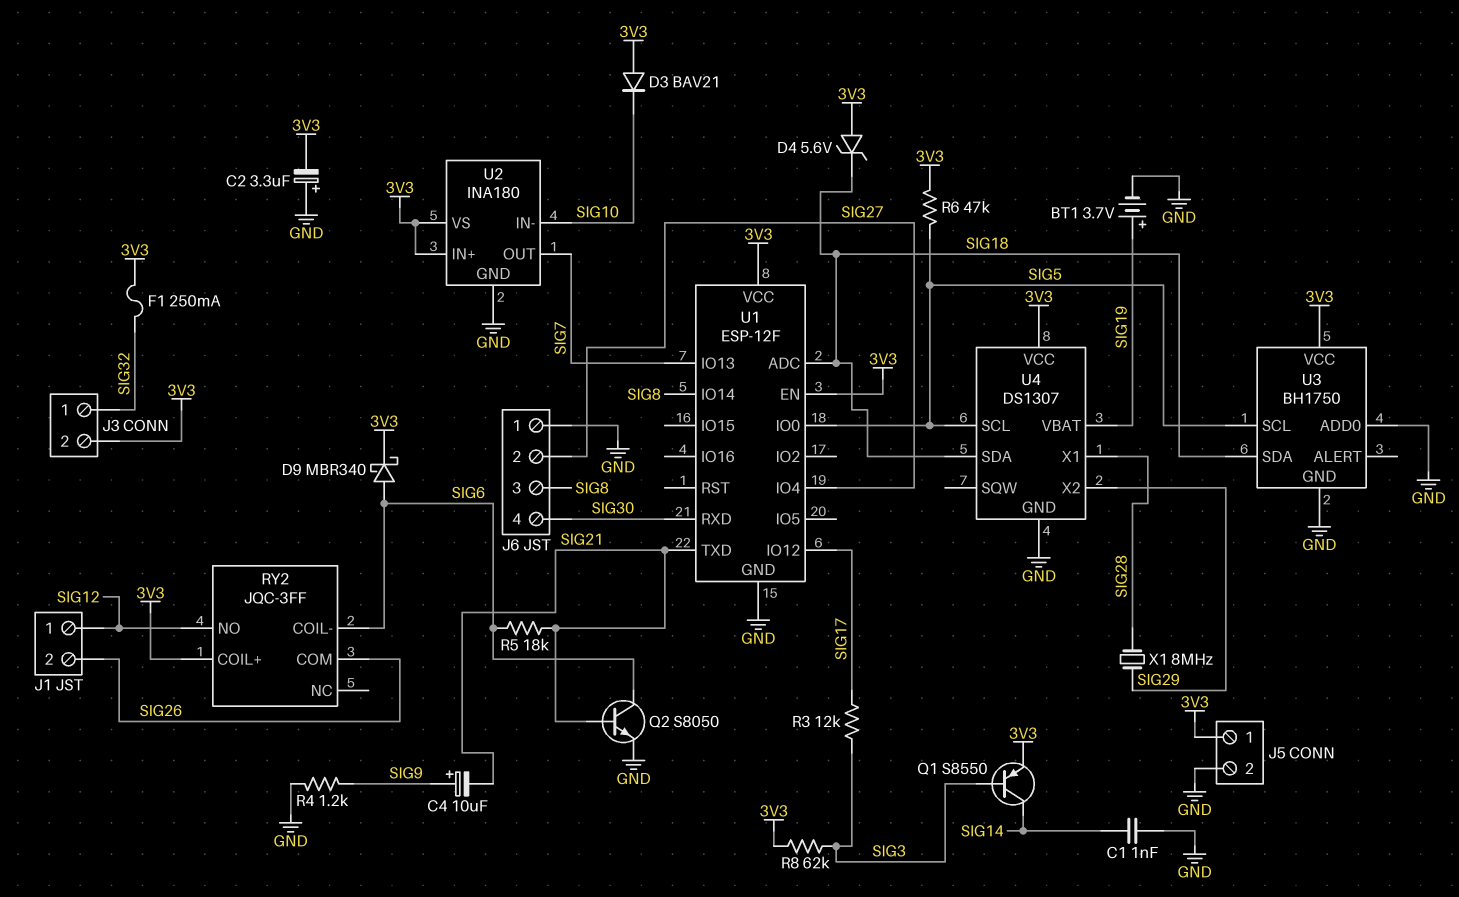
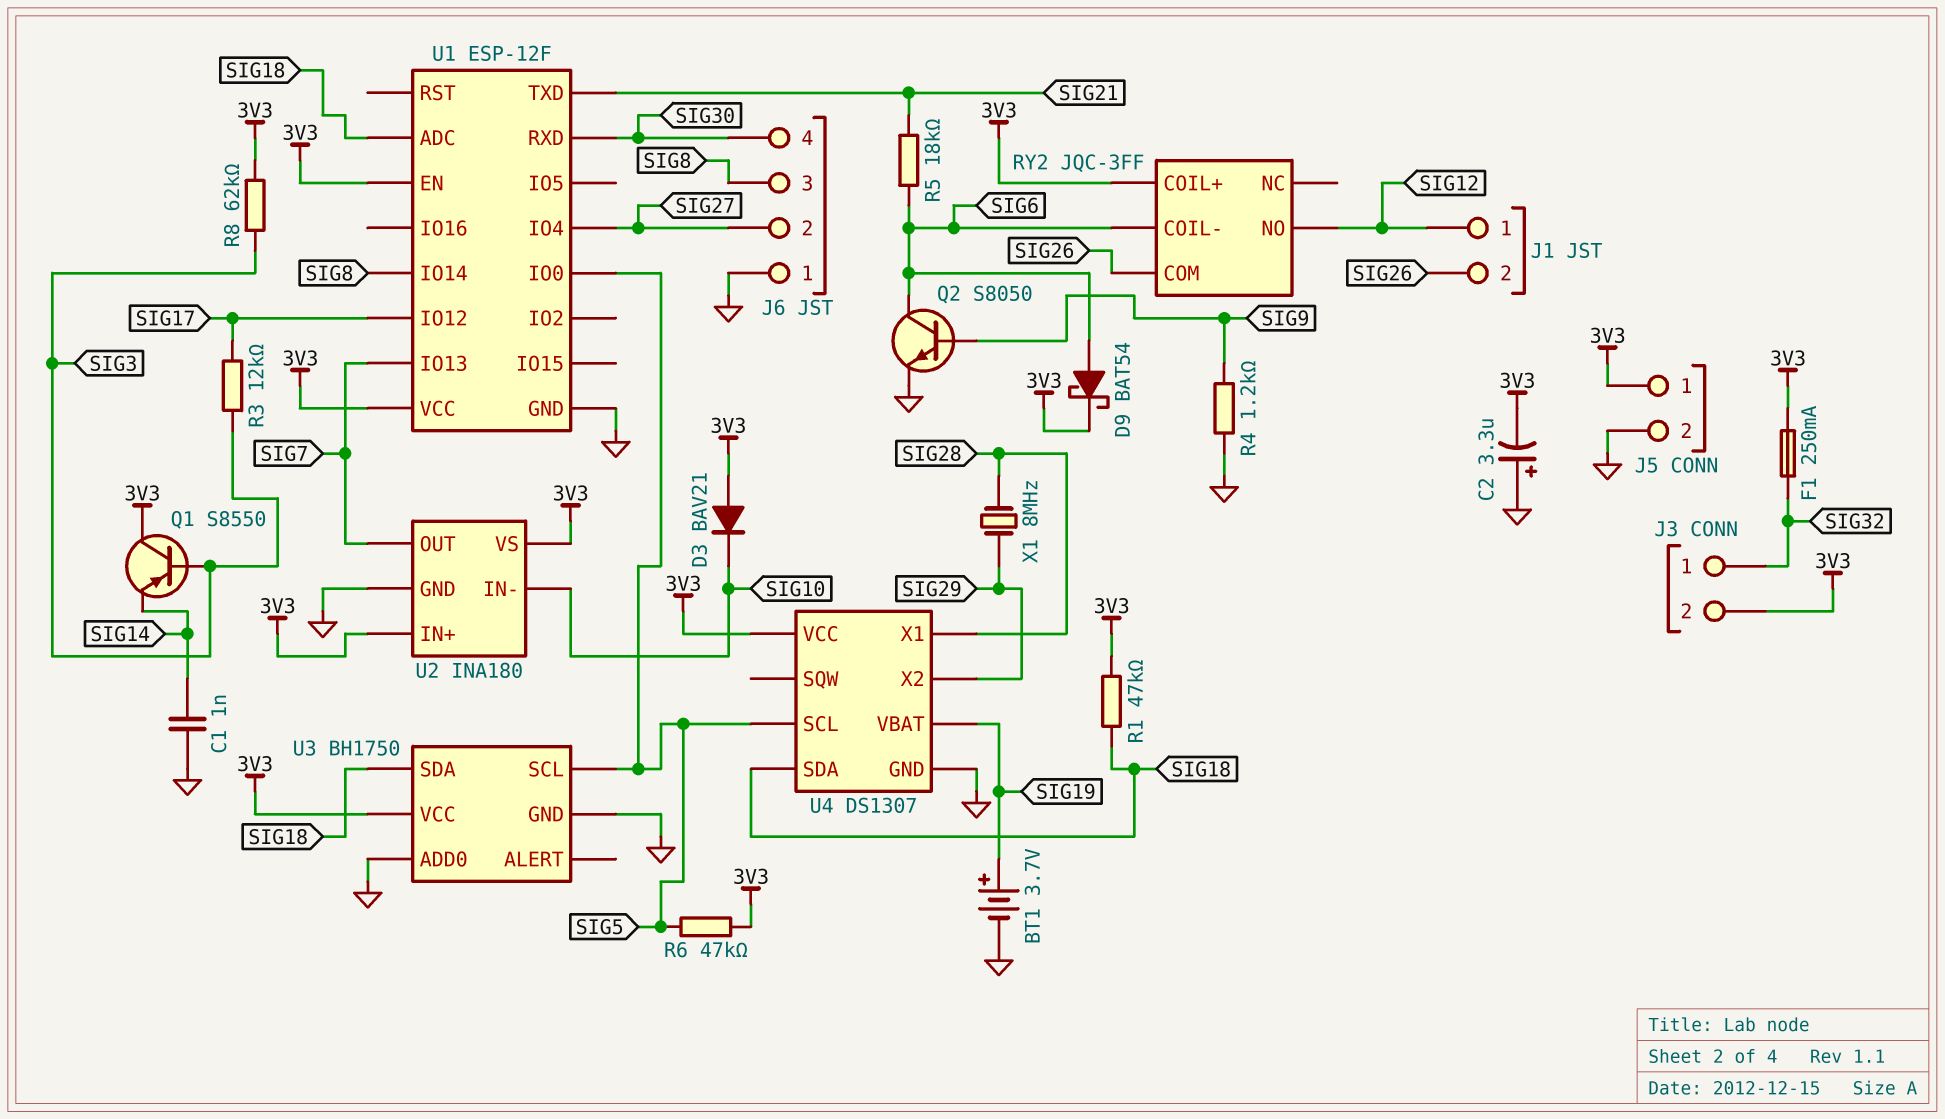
C4: 10uF (plus SIG9, minus SIG21) -> none
D4: zener 5.6V (A 3V3, K SIG18) -> none
D9: schottky MBR340 (A SIG6, K 3V3) -> schottky BAT54 (A SIG6, K 3V3)
Q1: PNP S8550 (B SIG3, C SIG14, E 3V3) -> PNP S8550 (B SIG3, C 3V3, E SIG14)
Q2: NPN S8050 (B SIG21, C SIG6, E GND) -> NPN S8050 (B SIG9, C SIG6, E GND)
R1: none -> 47k (3V3, SIG18)

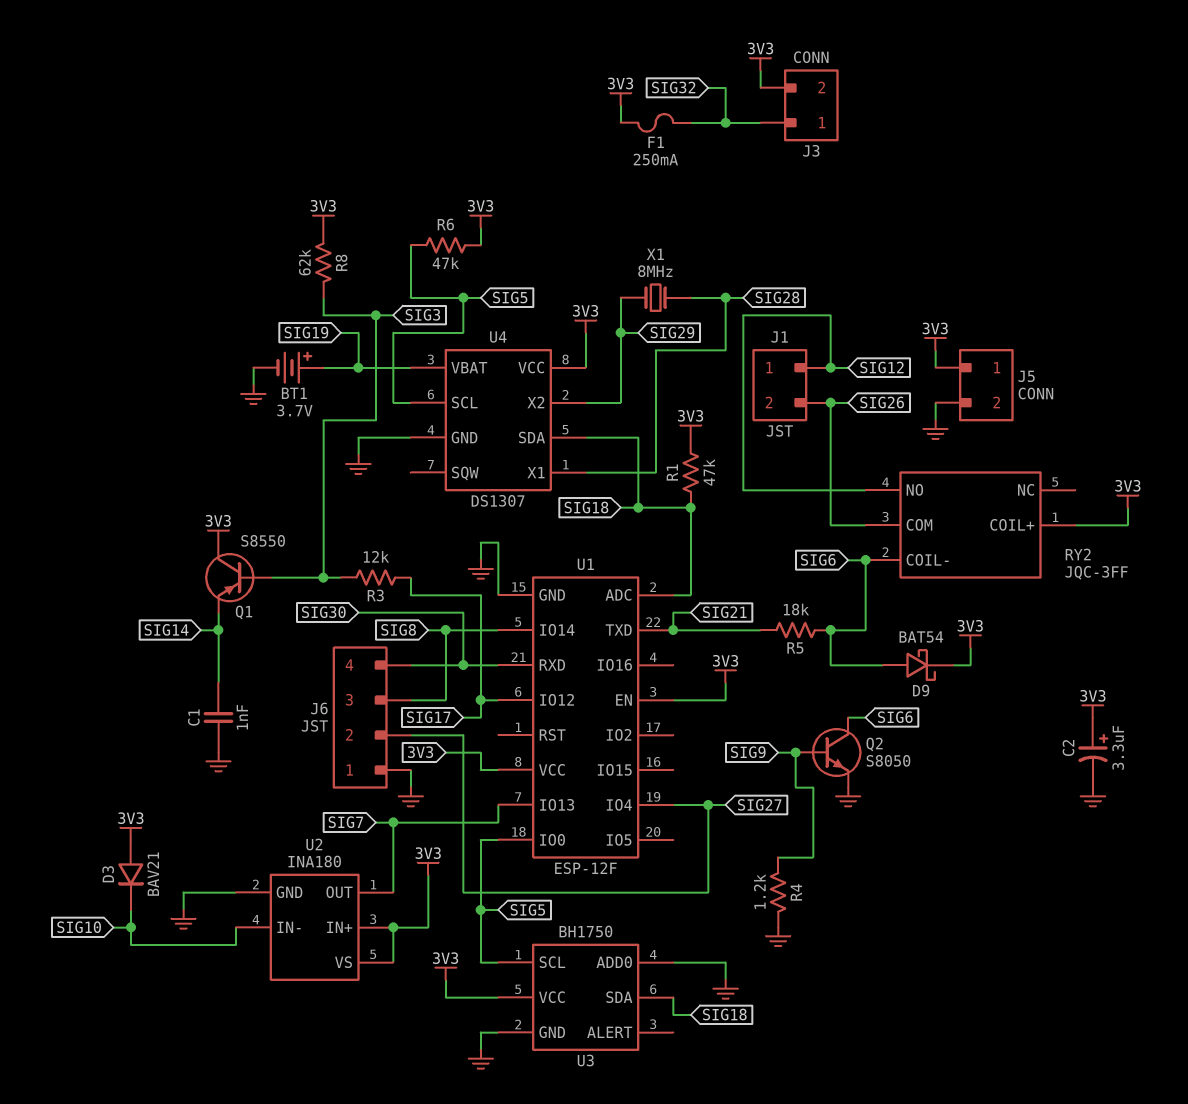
C2: 3.3uF (plus GND, minus 3V3) -> 3.3uF (plus 3V3, minus GND)

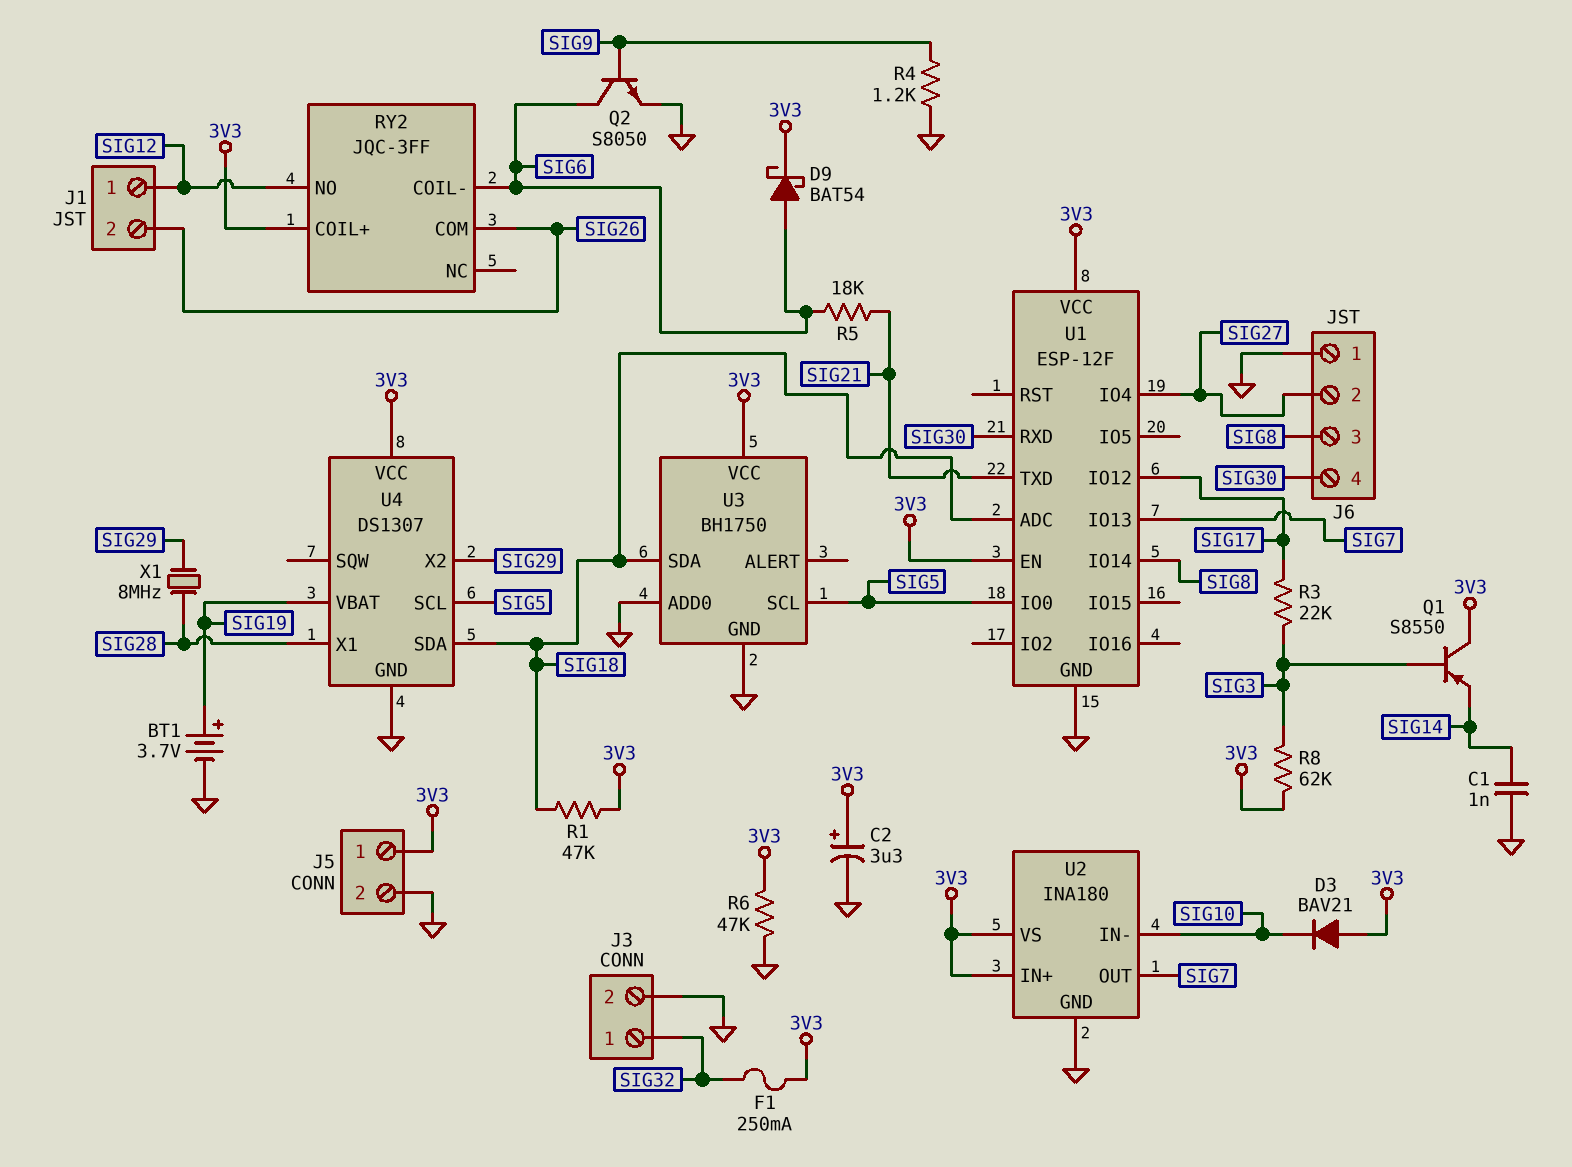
J3 pin 2: 3V3 -> GND
R3: 12k (SIG3, SIG17) -> 22k (SIG3, SIG17)
R6: 47k (3V3, SIG5) -> 47k (3V3, GND)

